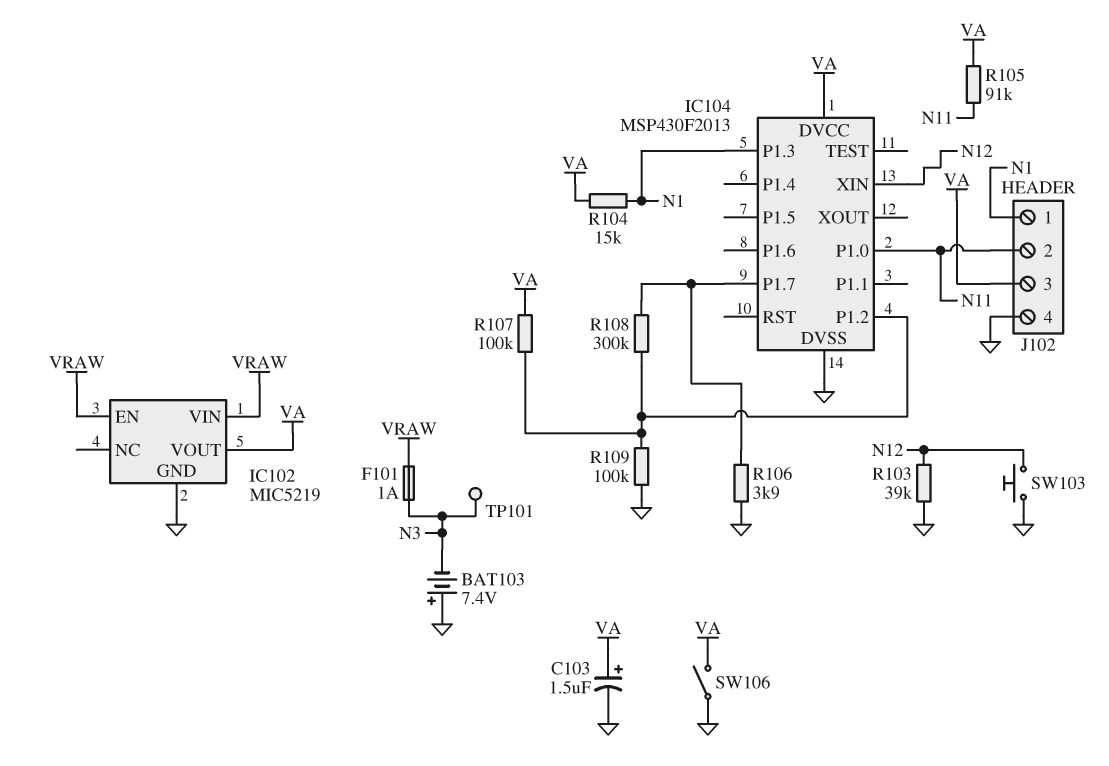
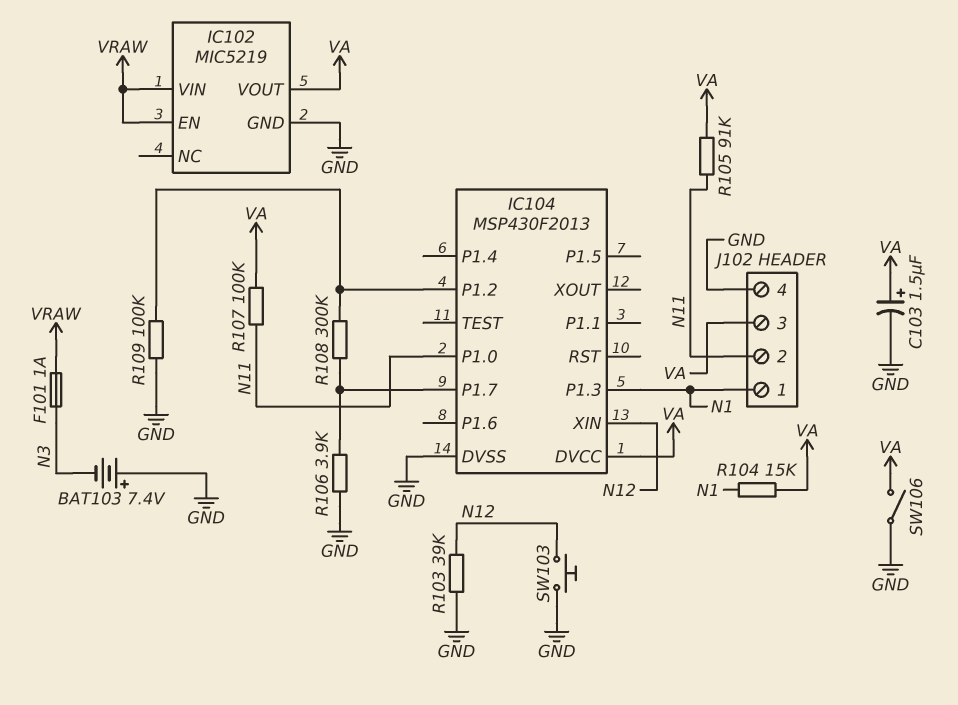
R107: 100k (IC104/P1.2, VA) -> 100k (N11, VA)
TP101: test point (N3) -> none

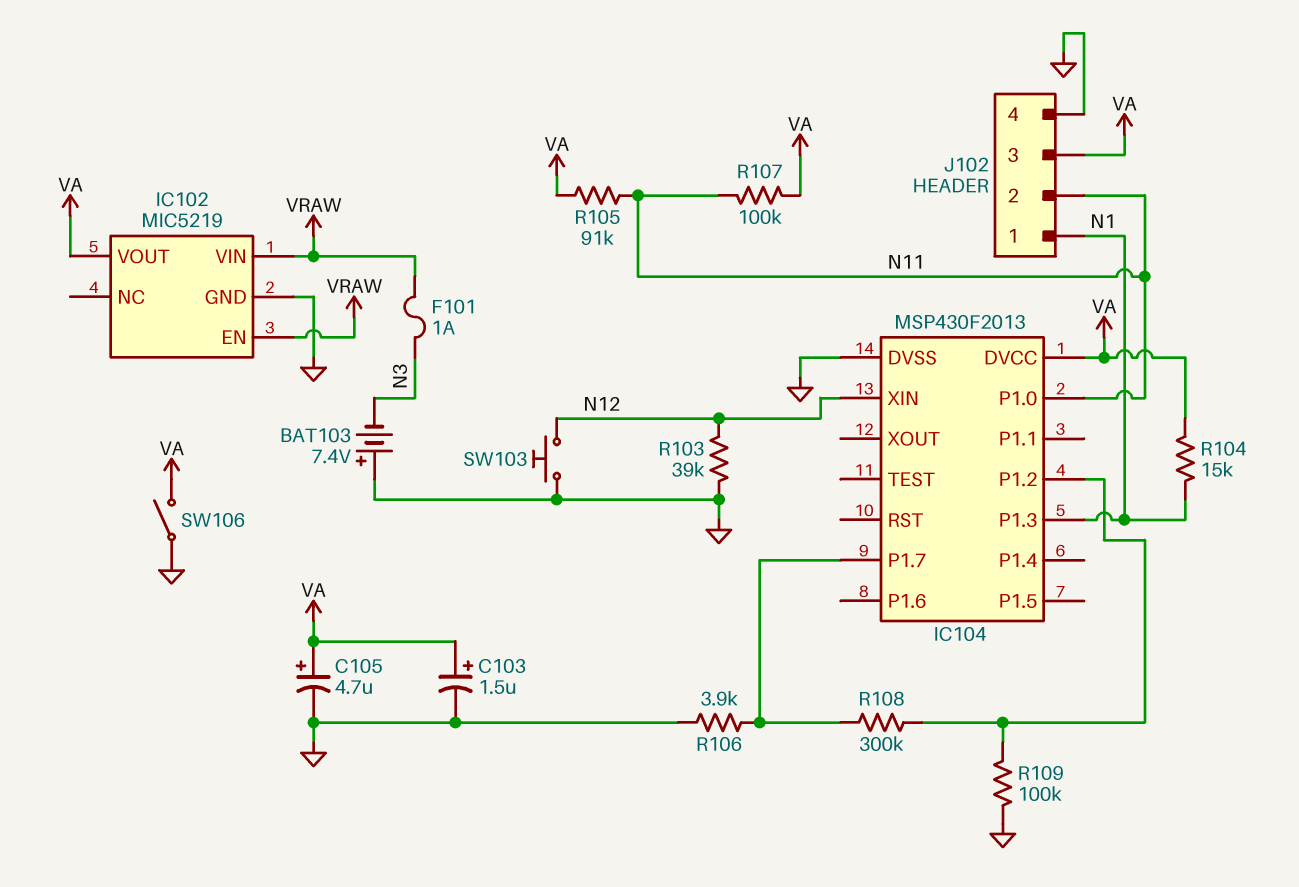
C105: none -> 4.7uF (plus VA, minus GND)

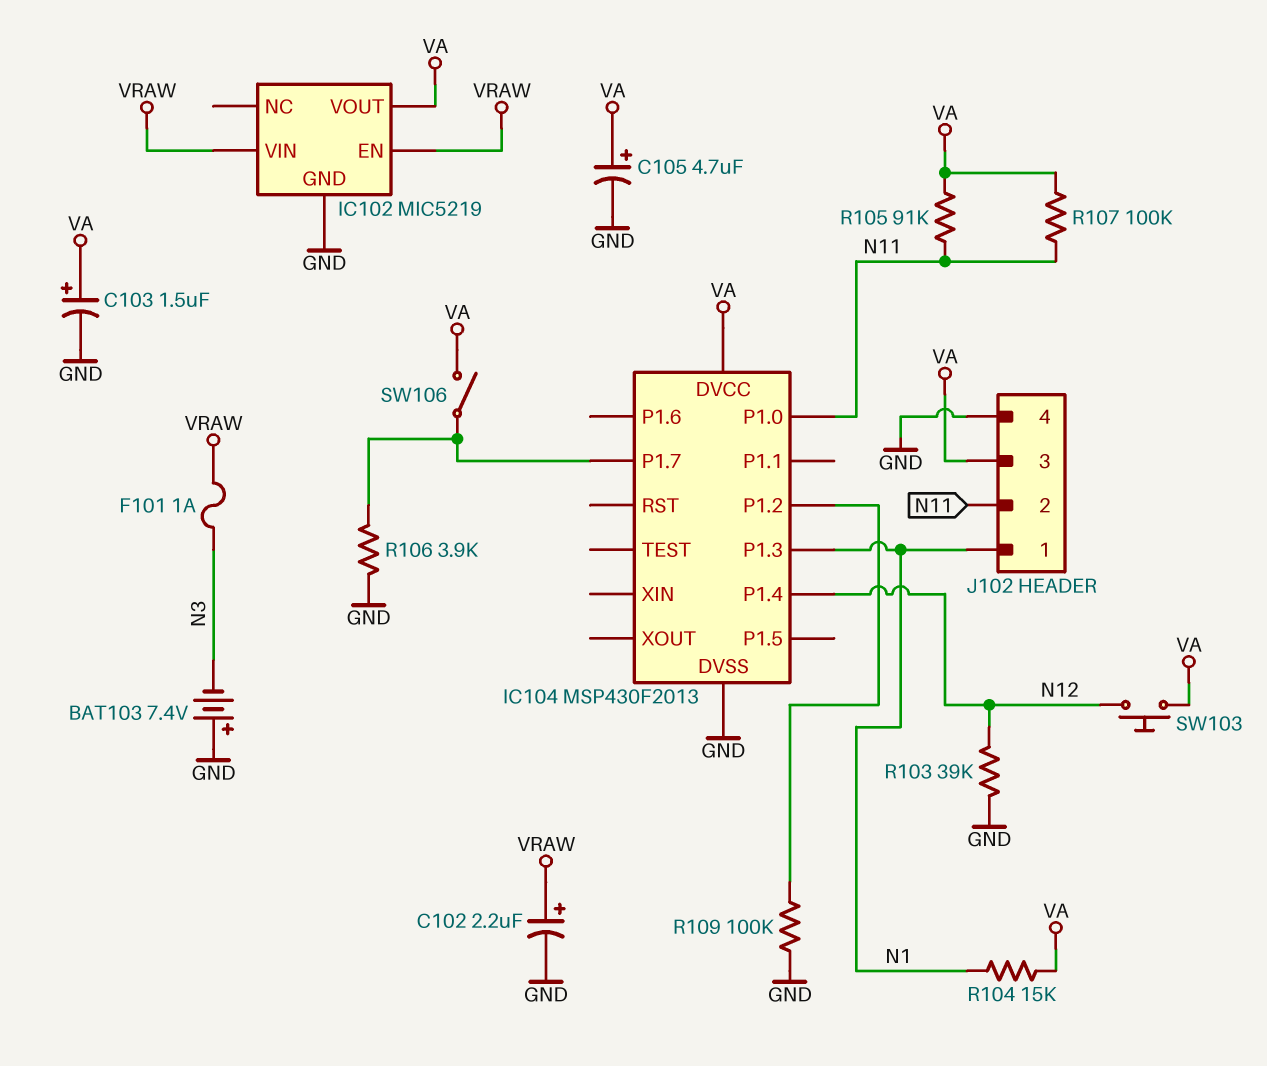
C102: none -> 2.2uF (plus VRAW, minus GND)
IC104 pin P1.4: none -> N12
IC104 pin XIN: N12 -> none
R108: 300k (IC104/P1.2, IC104/P1.7) -> none
SW103: button (GND, N12) -> button (N12, VA)
SW106: switch (GND, VA) -> switch (IC104/P1.7, VA)

